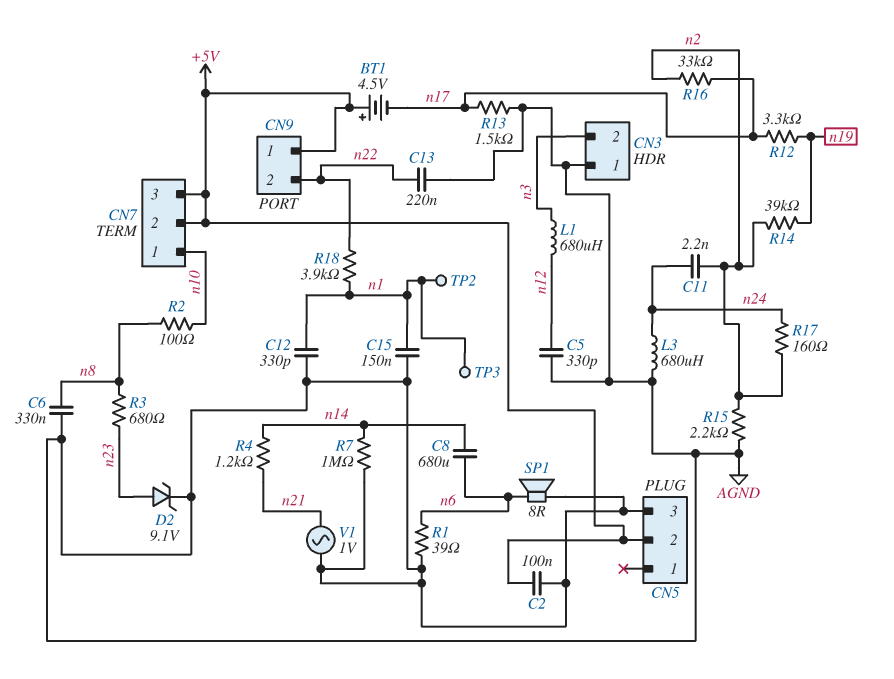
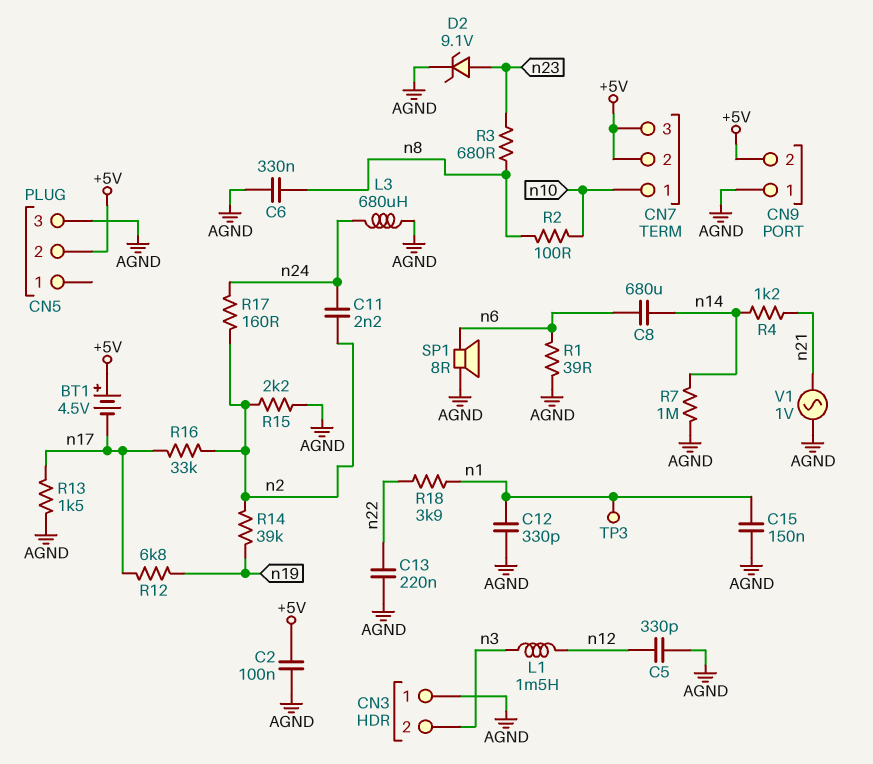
CN9 pin 1: +5V -> AGND
CN9 pin 2: n22 -> +5V
L1: 680uH (n3, n12) -> 1.5mH (n3, n12)
R12: 3.3k (n17, n19) -> 6.8k (n17, n19)
TP2: test point (n1) -> none

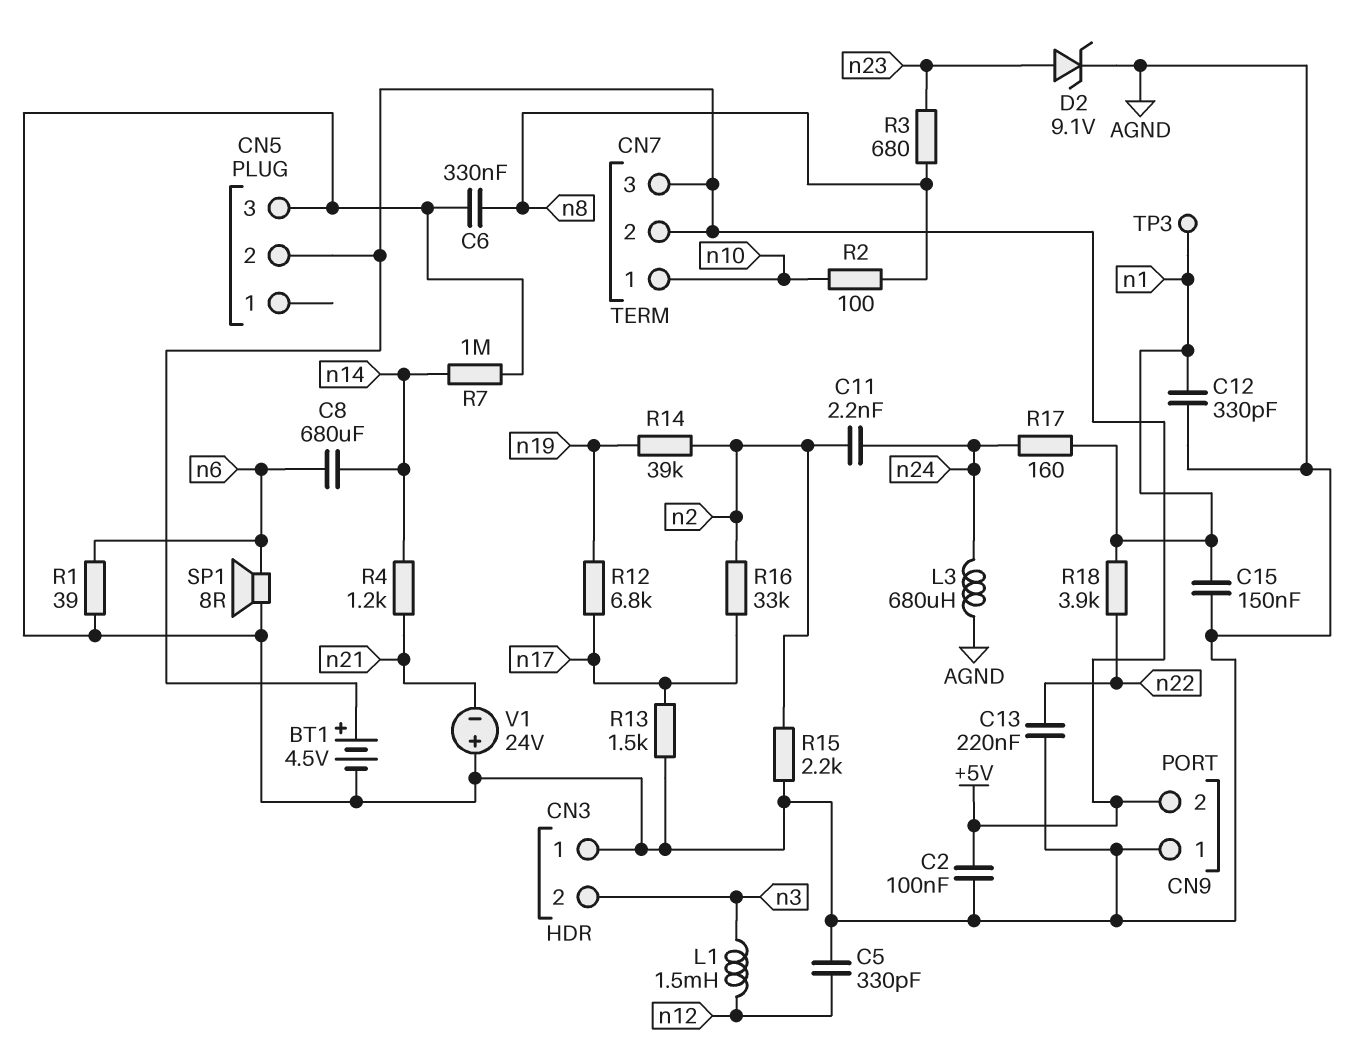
BT1: 4.5V (plus +5V, minus n17) -> 4.5V (plus +5V, minus AGND)
R17: 160 (n2, n24) -> 160 (n1, n24)
V1: AC 1V (AGND, n21) -> 24V (plus AGND, minus n21)

